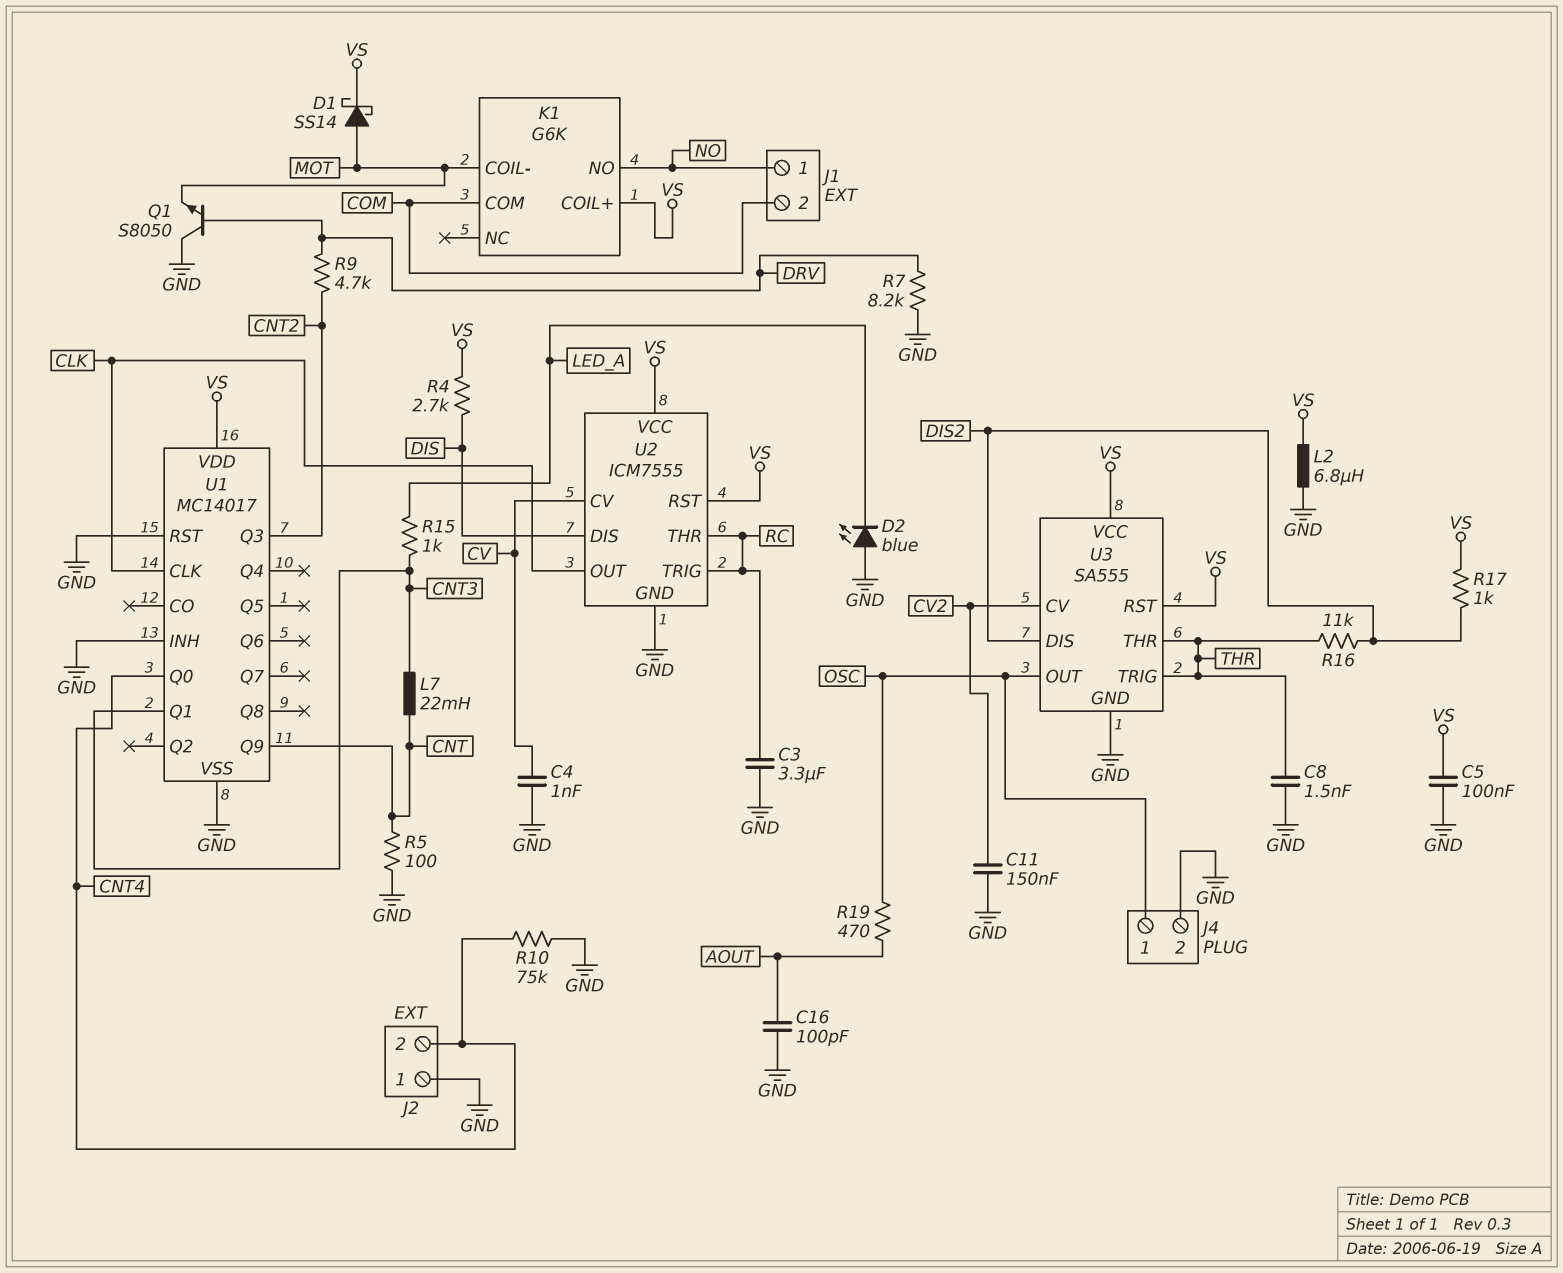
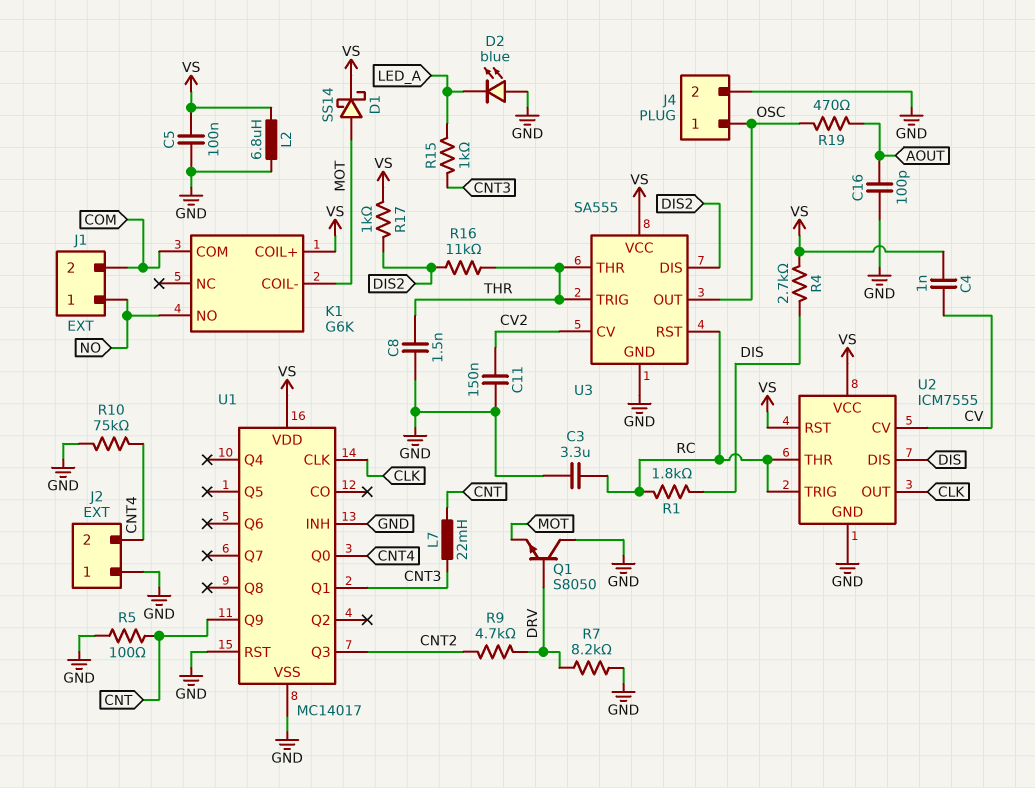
C4: 1nF (CV, GND) -> 1nF (CV, VS)
R1: none -> 1.8k (DIS, RC)
U3 pin RST: VS -> RC

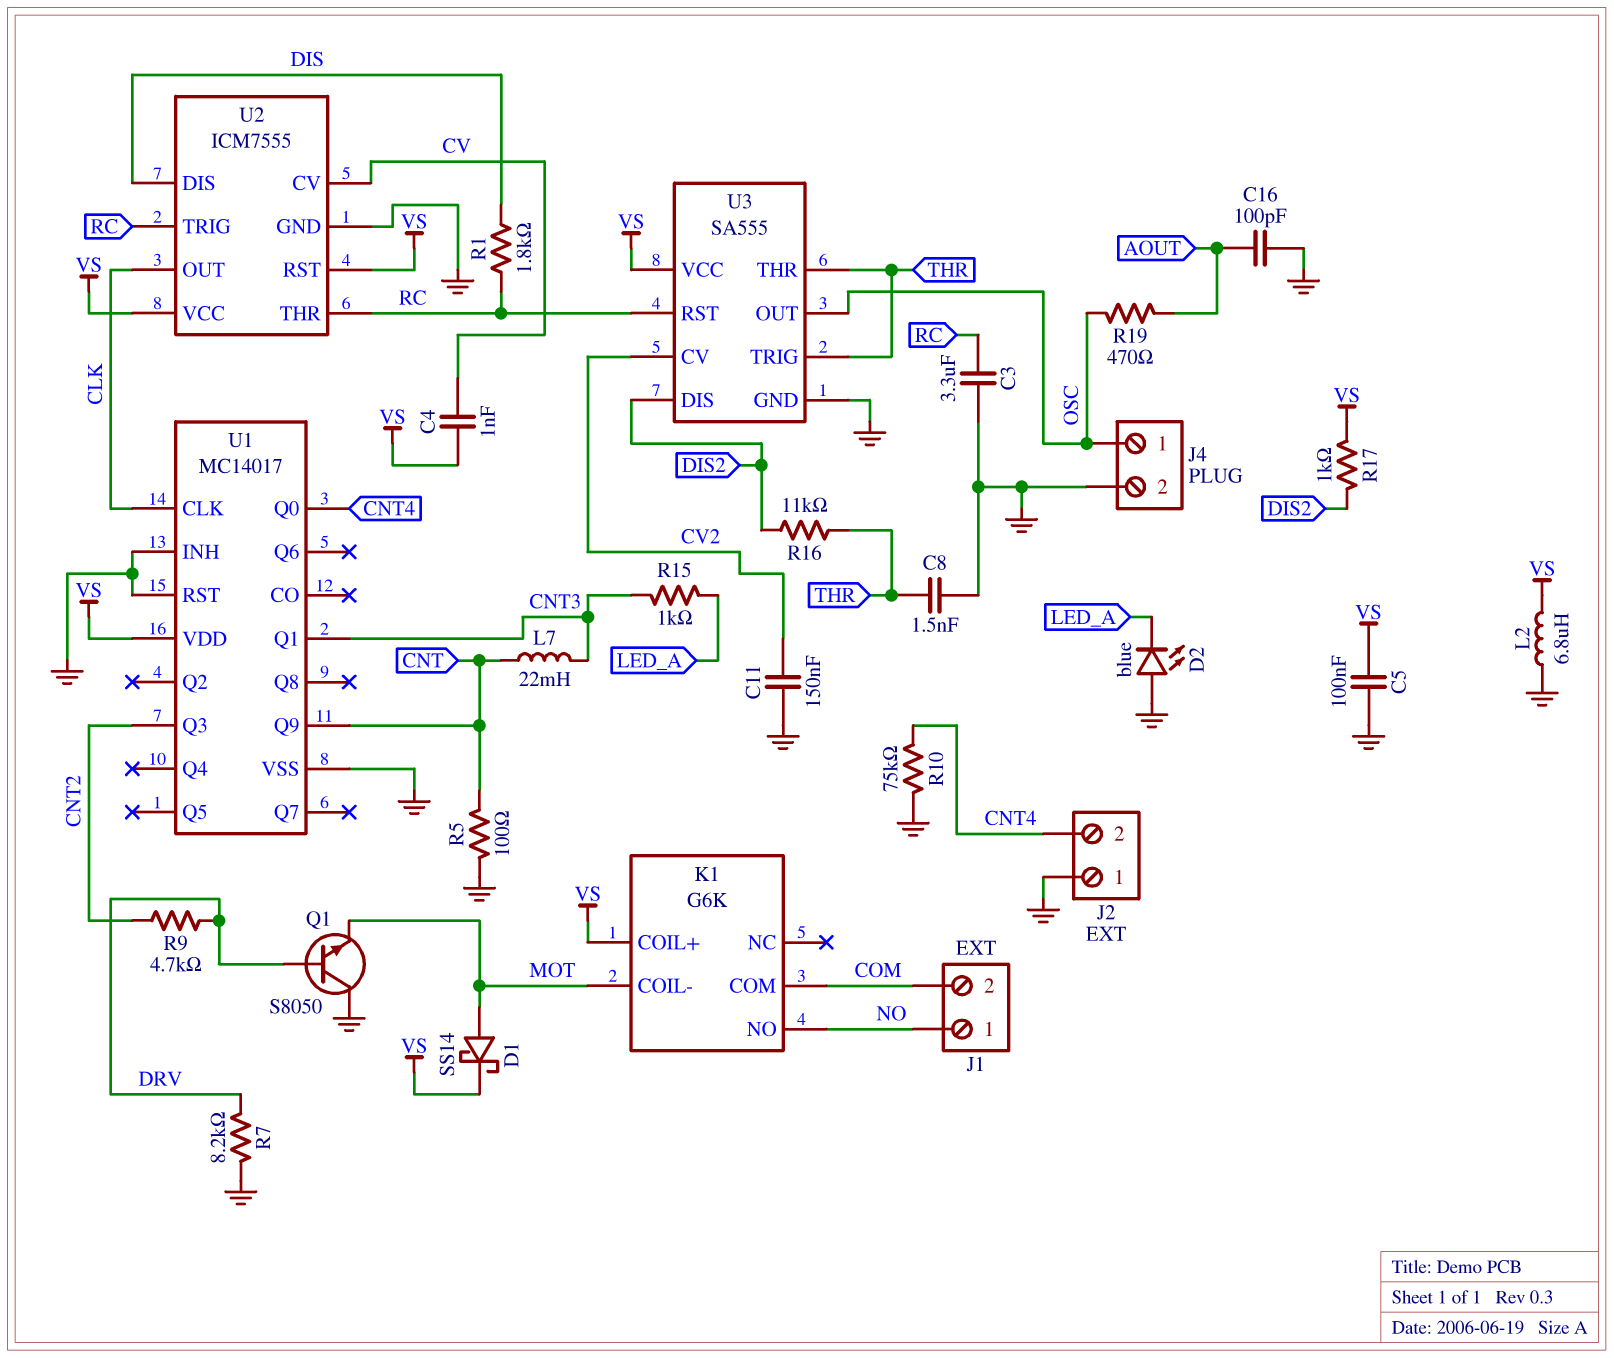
R4: 2.7k (DIS, VS) -> none

